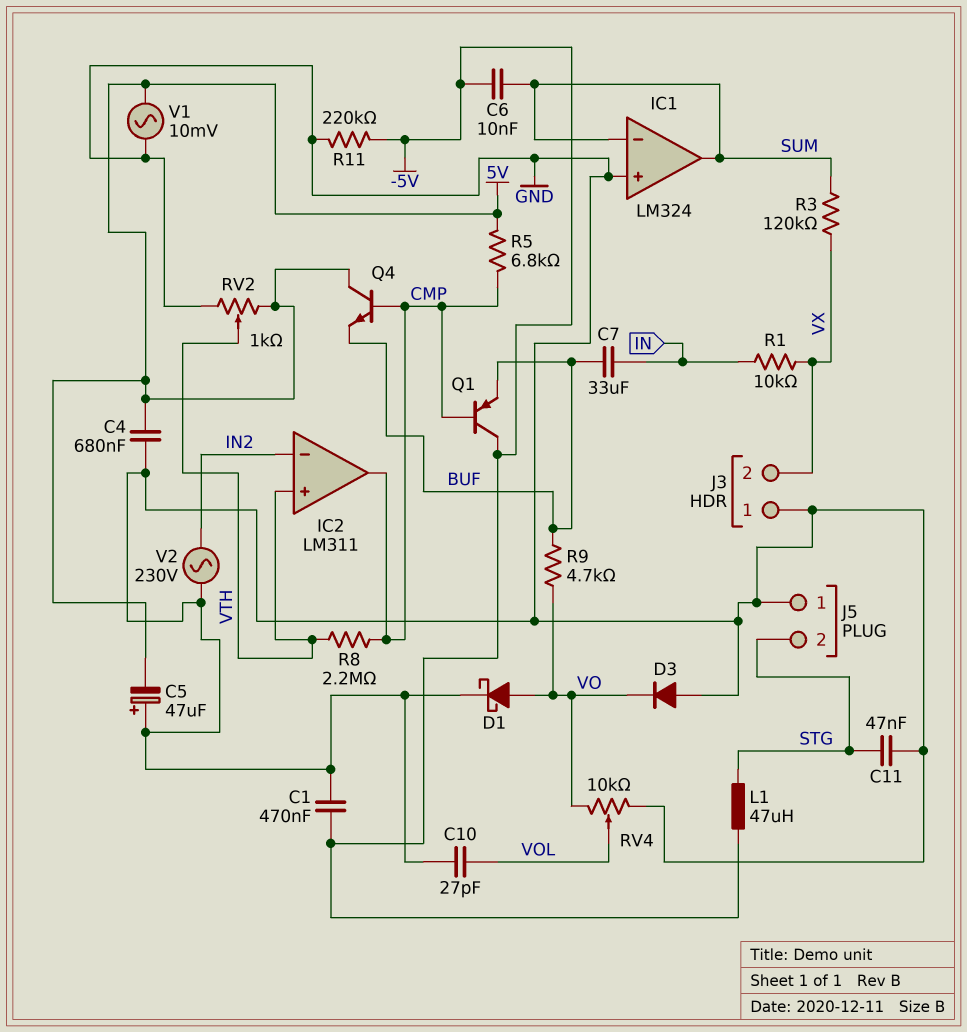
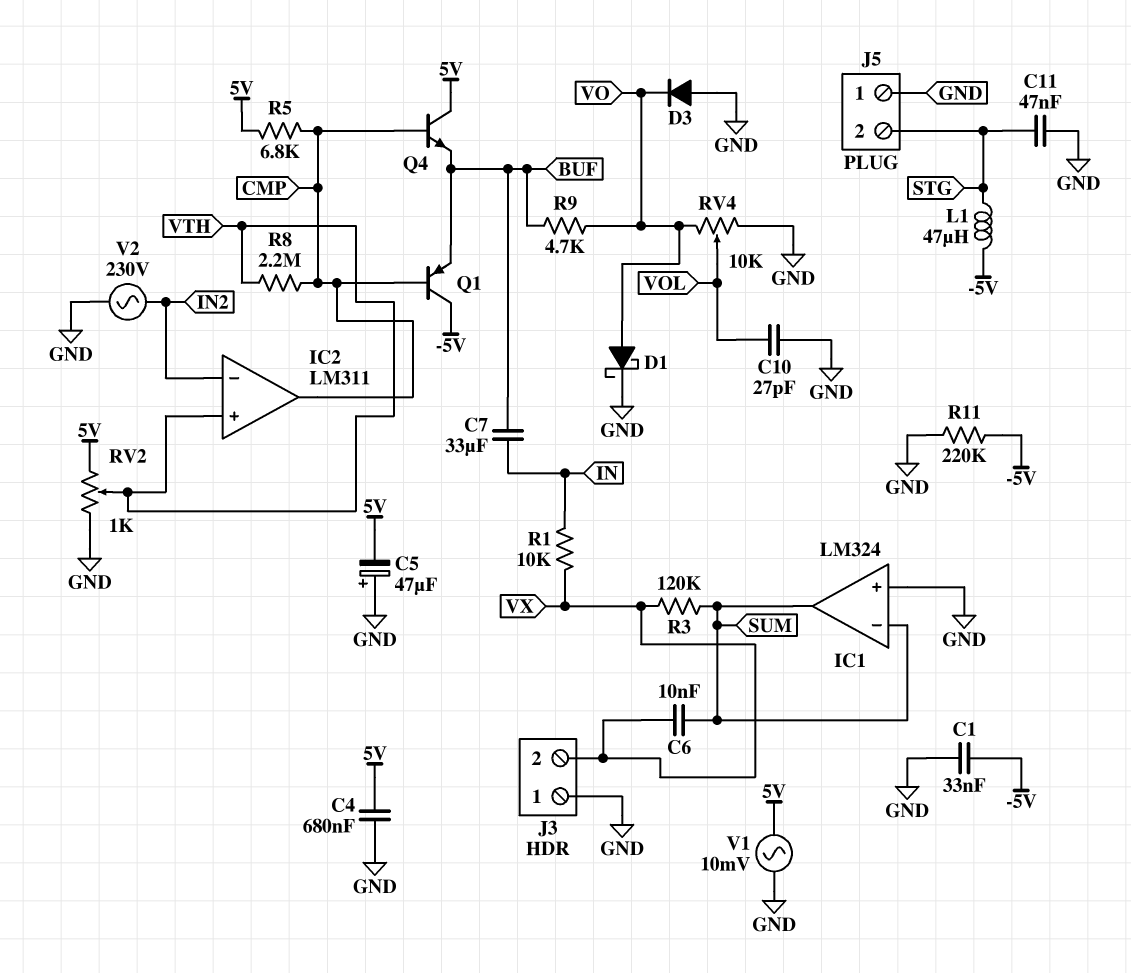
C1: 470nF (-5V, GND) -> 33nF (-5V, GND)
C6: 10nF (-5V, SUM) -> 10nF (SUM, VX)

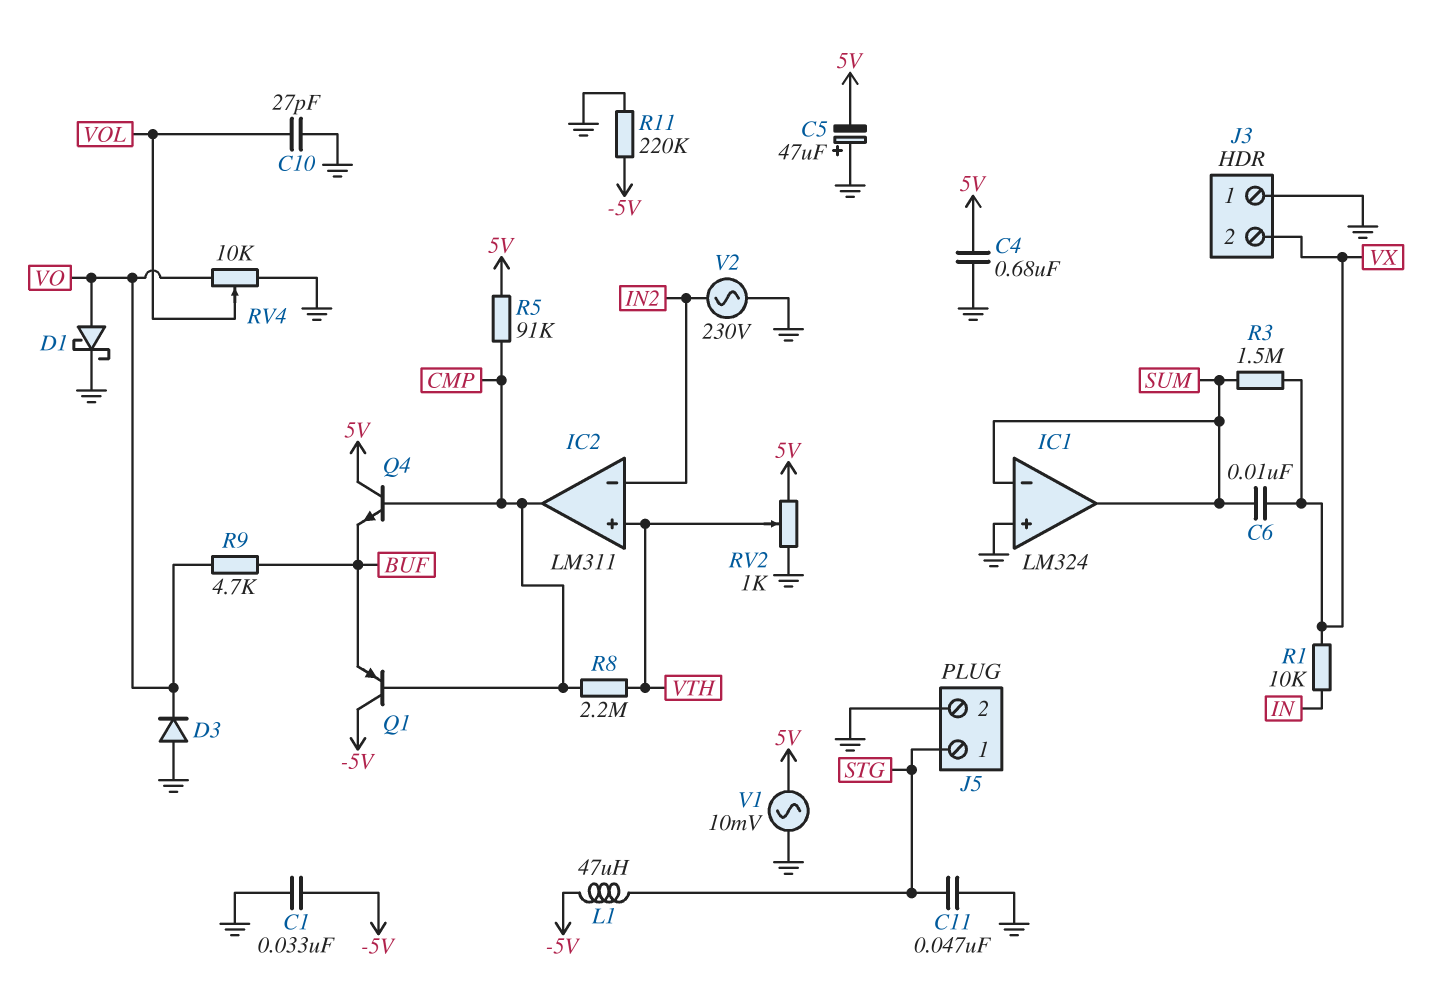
C7: 33uF (BUF, IN) -> none
J5 pin 1: GND -> STG
J5 pin 2: STG -> GND
R3: 120k (SUM, VX) -> 1.5M (SUM, VX)
R5: 6.8k (5V, CMP) -> 91k (5V, CMP)

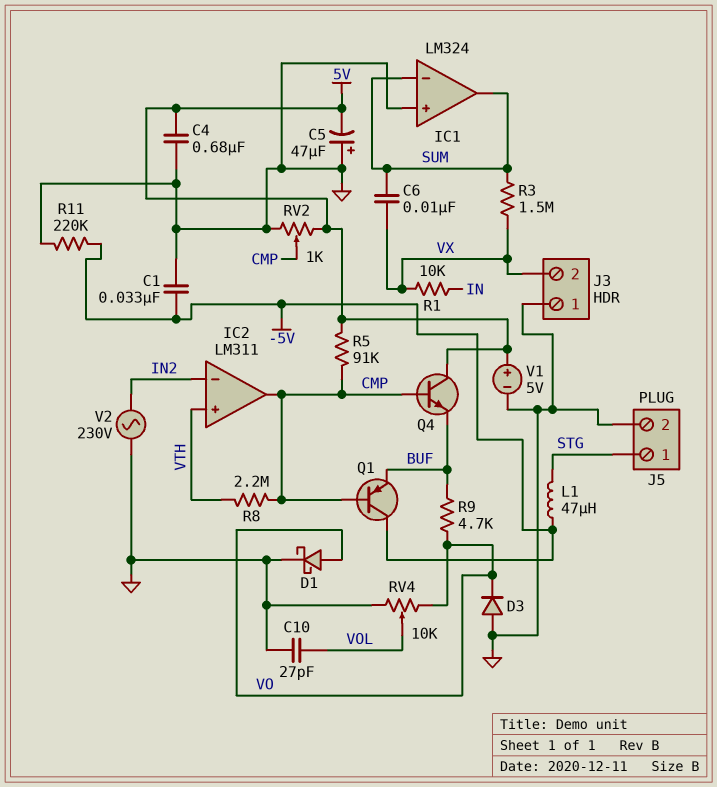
C11: 47nF (GND, STG) -> none
RV2: 1k (5V, GND, wiper VTH) -> 1k (5V, GND, wiper CMP)
V1: AC 10mV (5V, GND) -> 5V (plus 5V, minus GND)

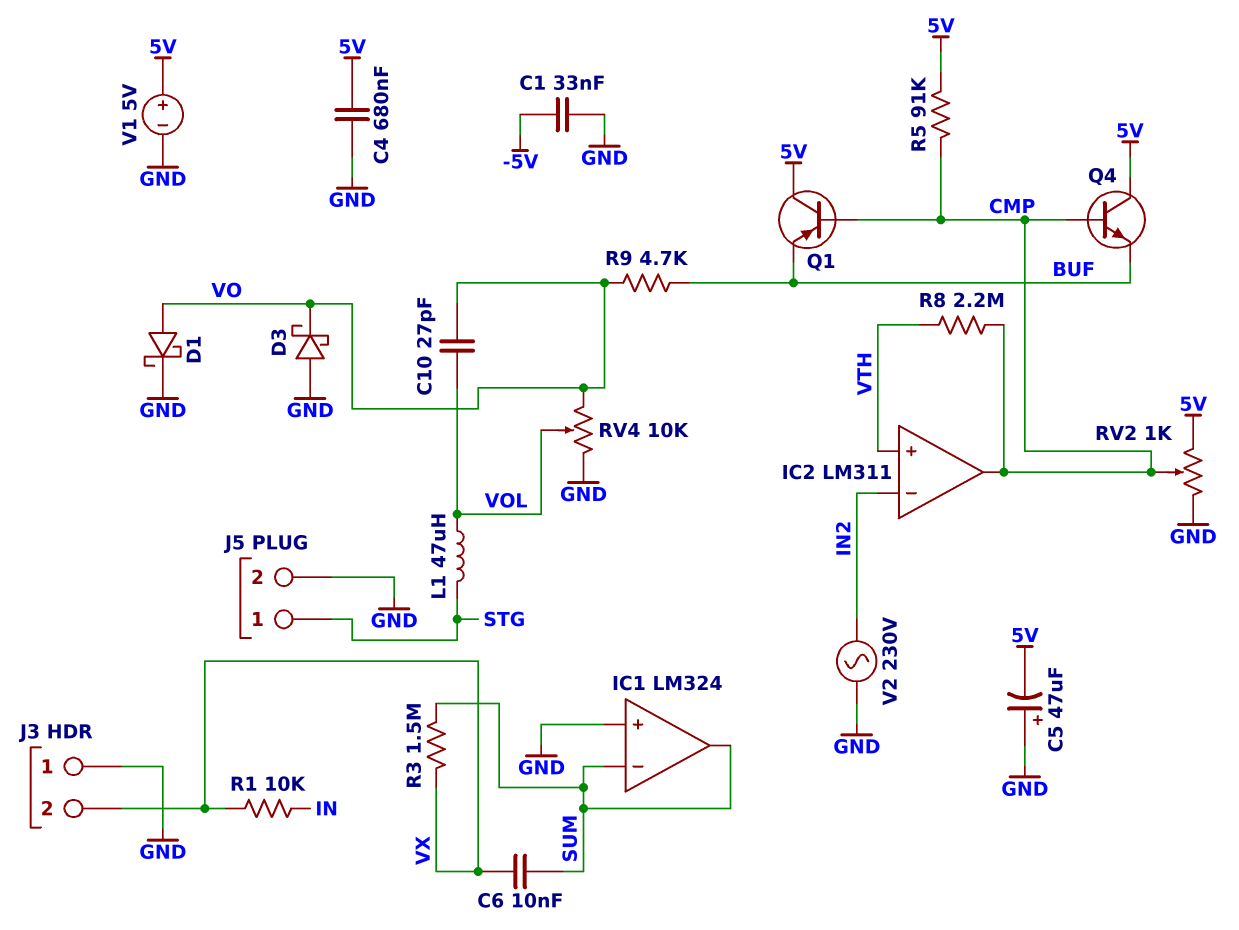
C10: 27pF (GND, VOL) -> 27pF (VO, VOL)
D3: diode (A GND, K VO) -> schottky (A GND, K VO)
L1: 47uH (-5V, STG) -> 47uH (STG, VOL)
Q1: PNP (B CMP, C -5V, E BUF) -> PNP (B CMP, C 5V, E BUF)
R11: 220k (-5V, GND) -> none

